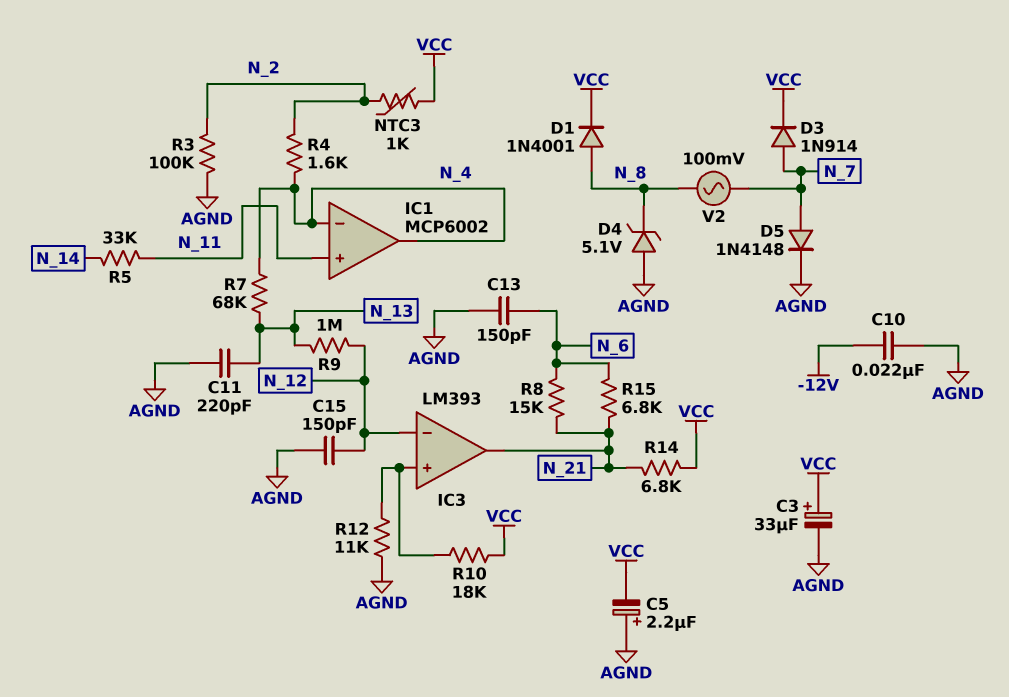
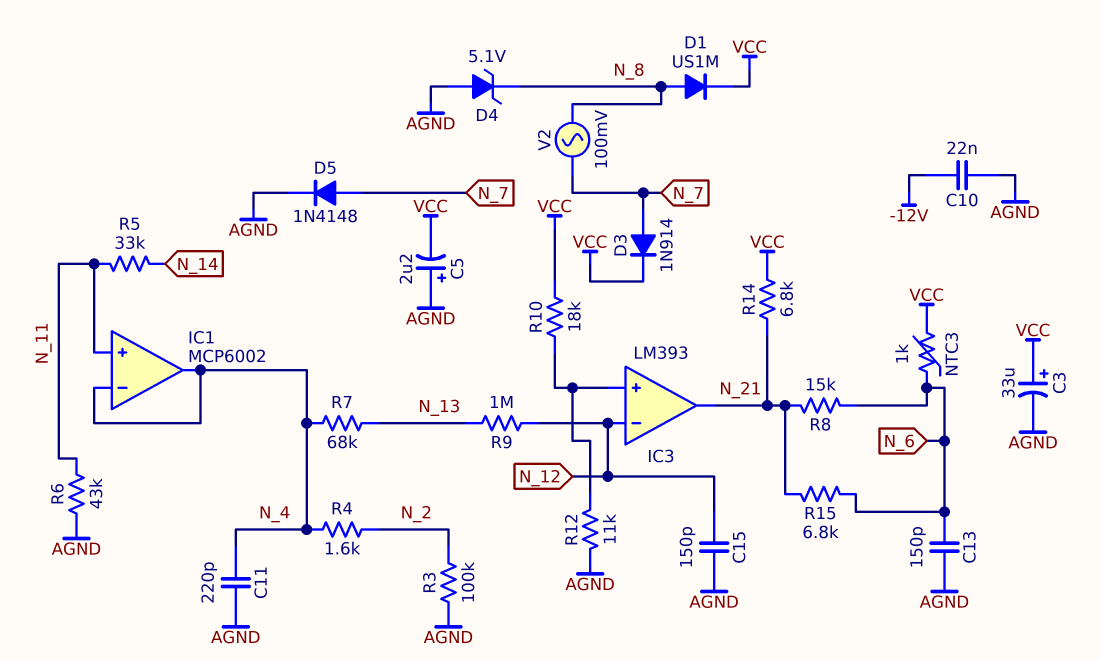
C11: 220pF (AGND, N_13) -> 220pF (AGND, N_4)
D1: diode 1N4001 (A N_8, K VCC) -> diode US1M (A N_8, K VCC)
NTC3: 1k (N_2, VCC) -> 1k (N_6, VCC)
R6: none -> 43k (AGND, N_11)

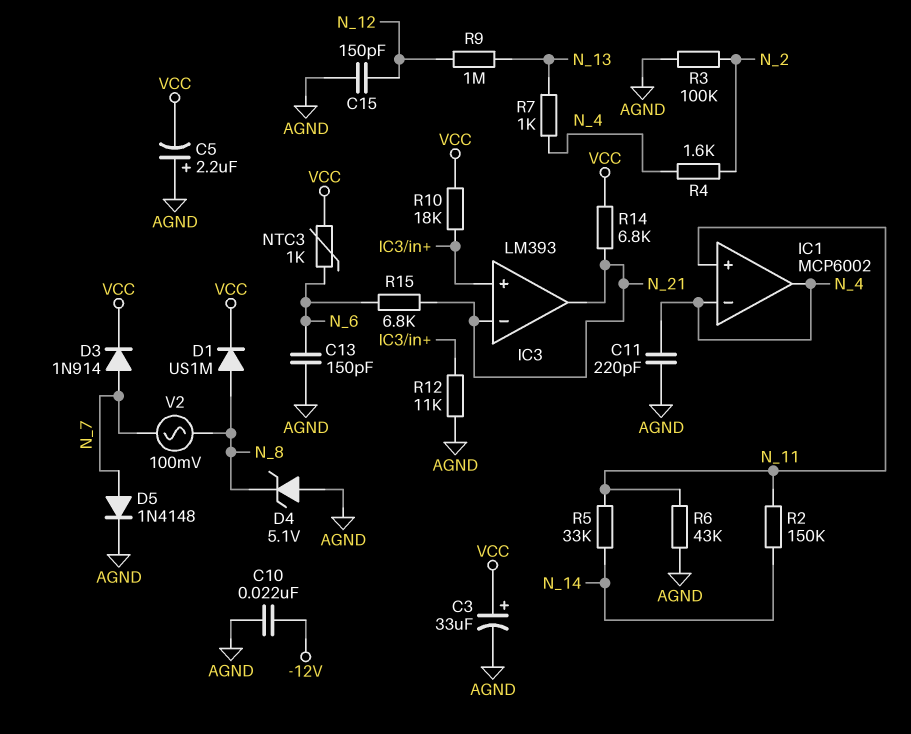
IC3 pin in-: N_12 -> N_21
R2: none -> 150k (N_11, N_14)
R7: 68k (N_4, N_13) -> 1k (N_4, N_13)
R8: 15k (N_6, N_21) -> none

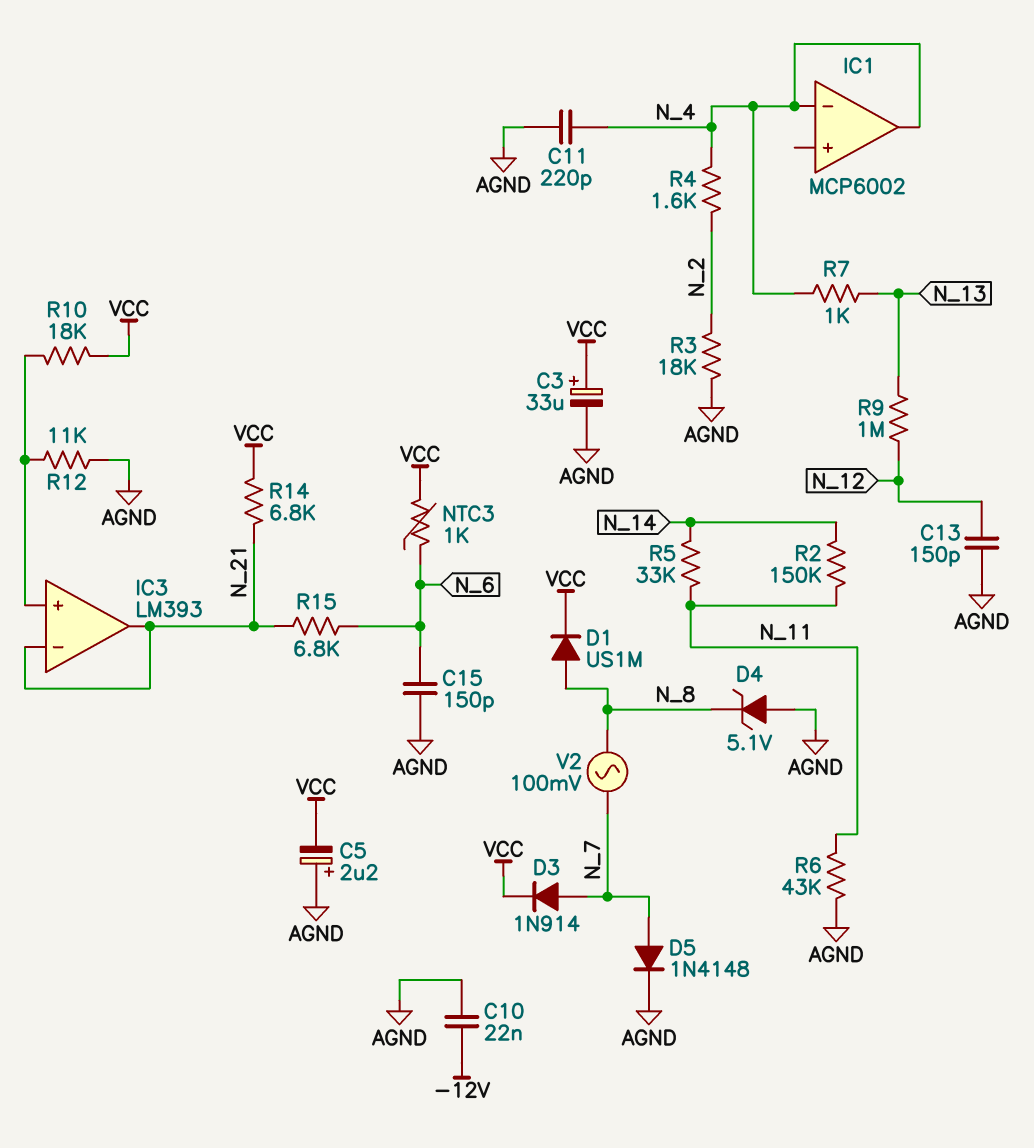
C13: 150pF (AGND, N_6) -> 150pF (AGND, N_12)
C15: 150pF (AGND, N_12) -> 150pF (AGND, N_6)
IC1 pin in+: N_11 -> none
R3: 100k (AGND, N_2) -> 18k (AGND, N_2)

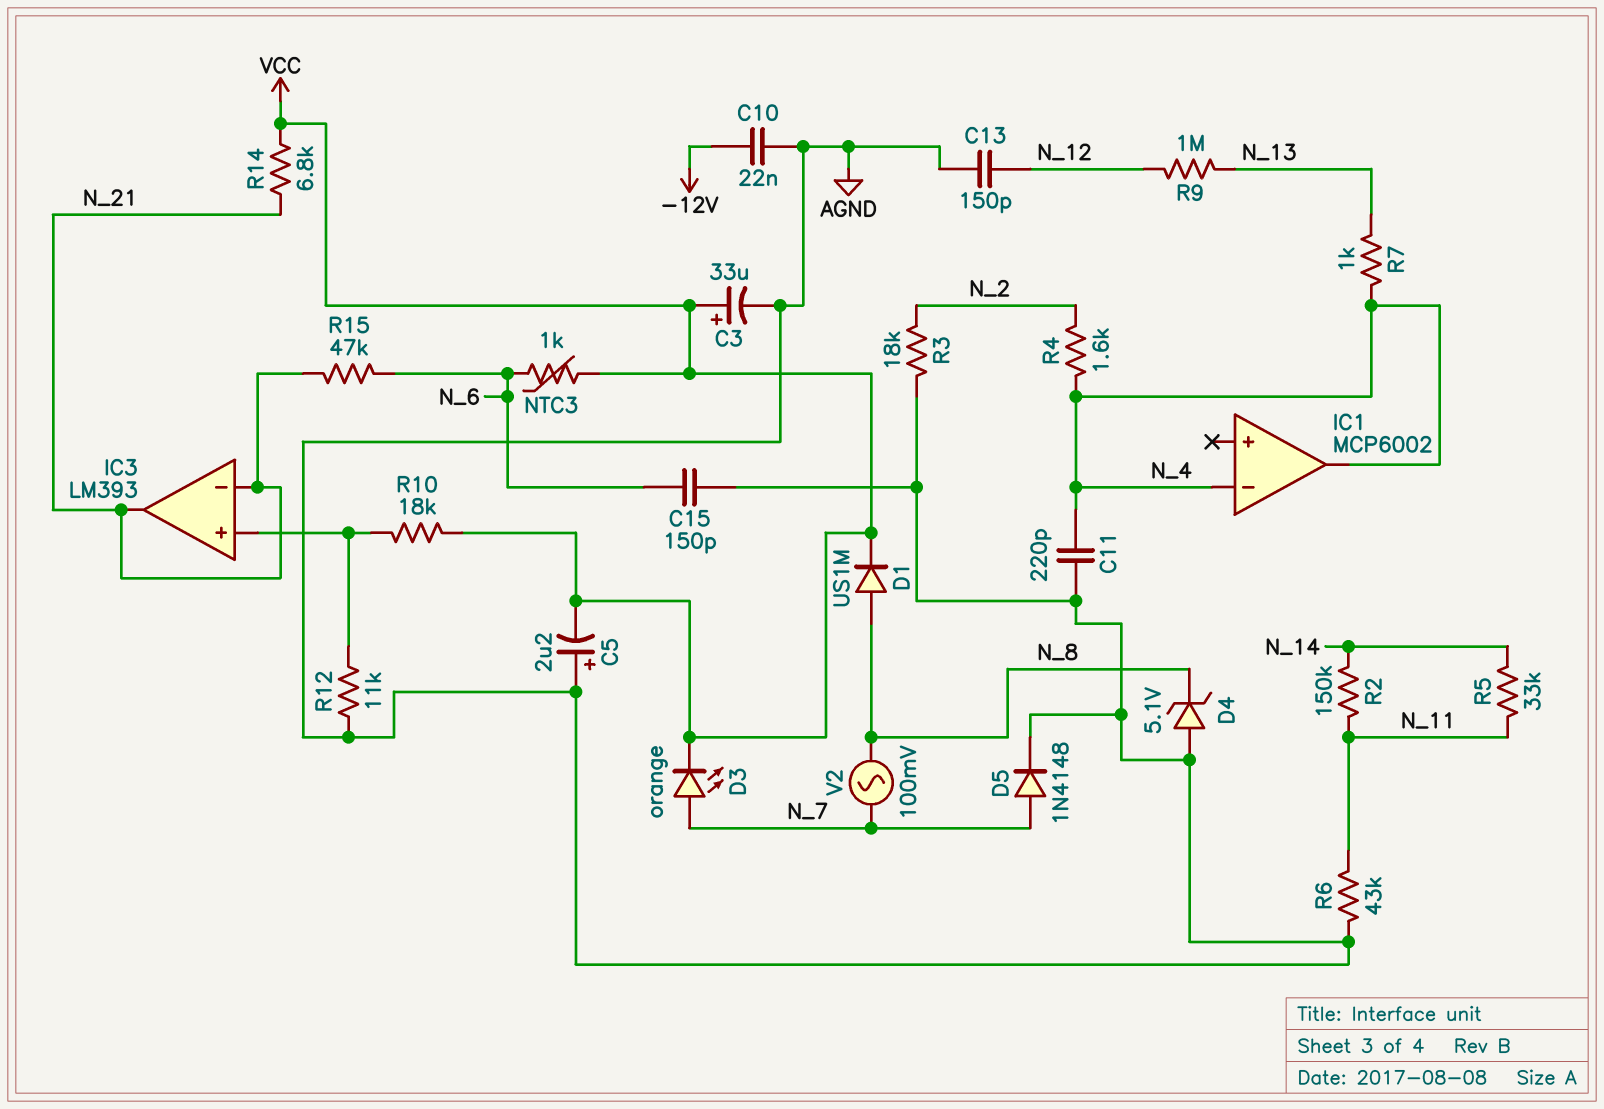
D3: diode 1N914 (A N_7, K VCC) -> LED orange (A N_7, K VCC)
R15: 6.8k (N_6, N_21) -> 47k (N_6, N_21)

